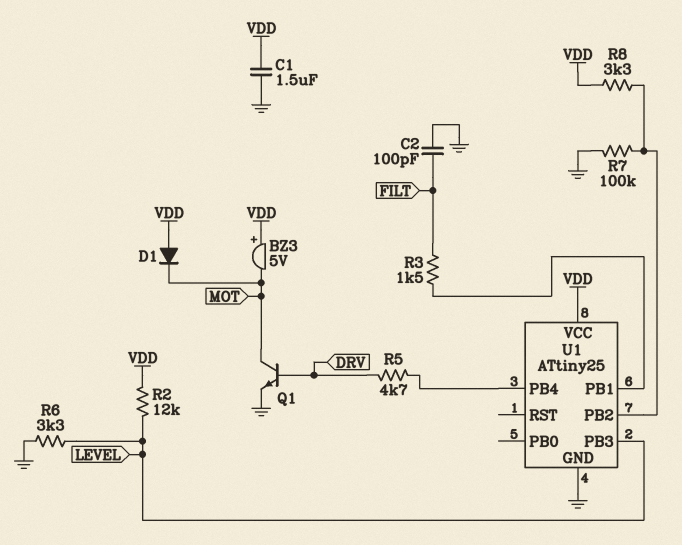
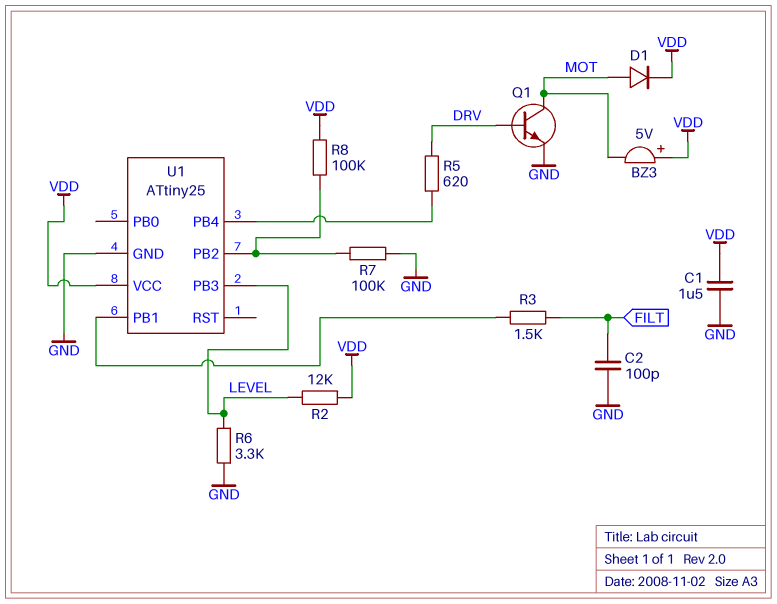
D1: diode (A VDD, K MOT) -> diode (A MOT, K VDD)
R5: 4.7k (DRV, U1/PB4) -> 620 (DRV, U1/PB4)
R8: 3.3k (U1/PB2, VDD) -> 100k (U1/PB2, VDD)

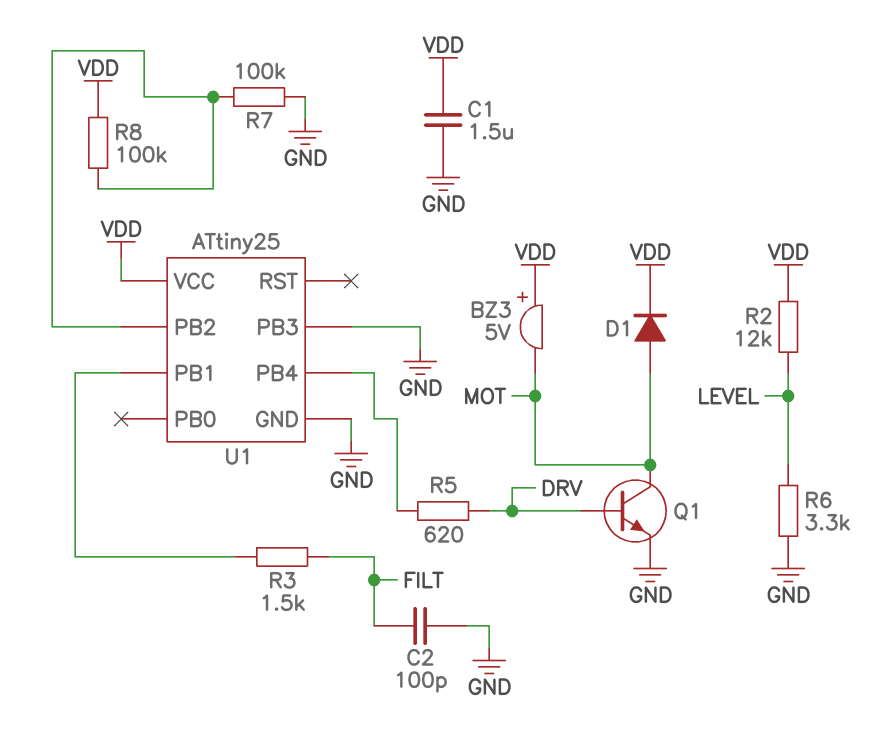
U1 pin PB3: LEVEL -> GND

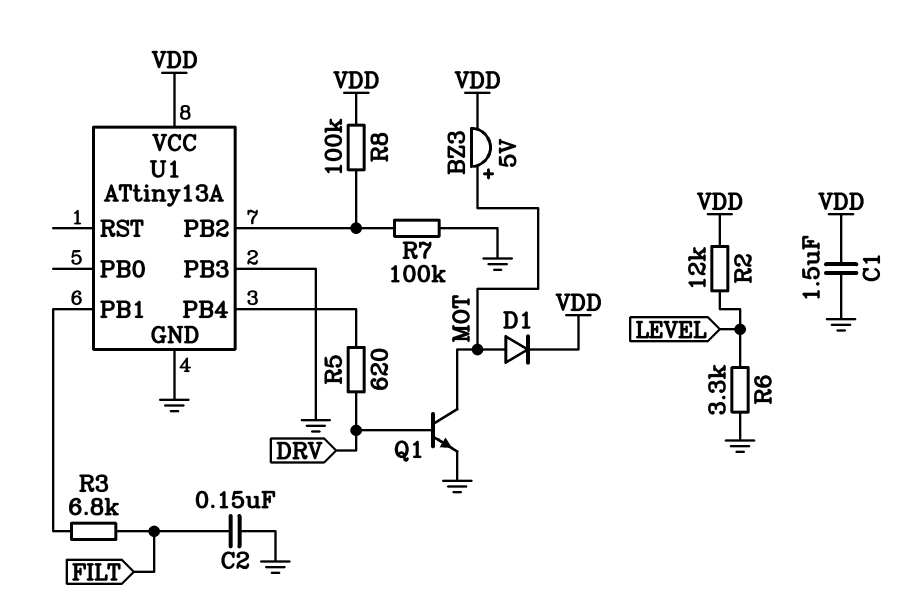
BZ3: buzzer 5V (plus VDD, minus MOT) -> buzzer 5V (plus MOT, minus VDD)
C2: 100pF (FILT, GND) -> 150nF (FILT, GND)
R3: 1.5k (FILT, U1/PB1) -> 6.8k (FILT, U1/PB1)
U1: ATtiny25 -> ATtiny13A

